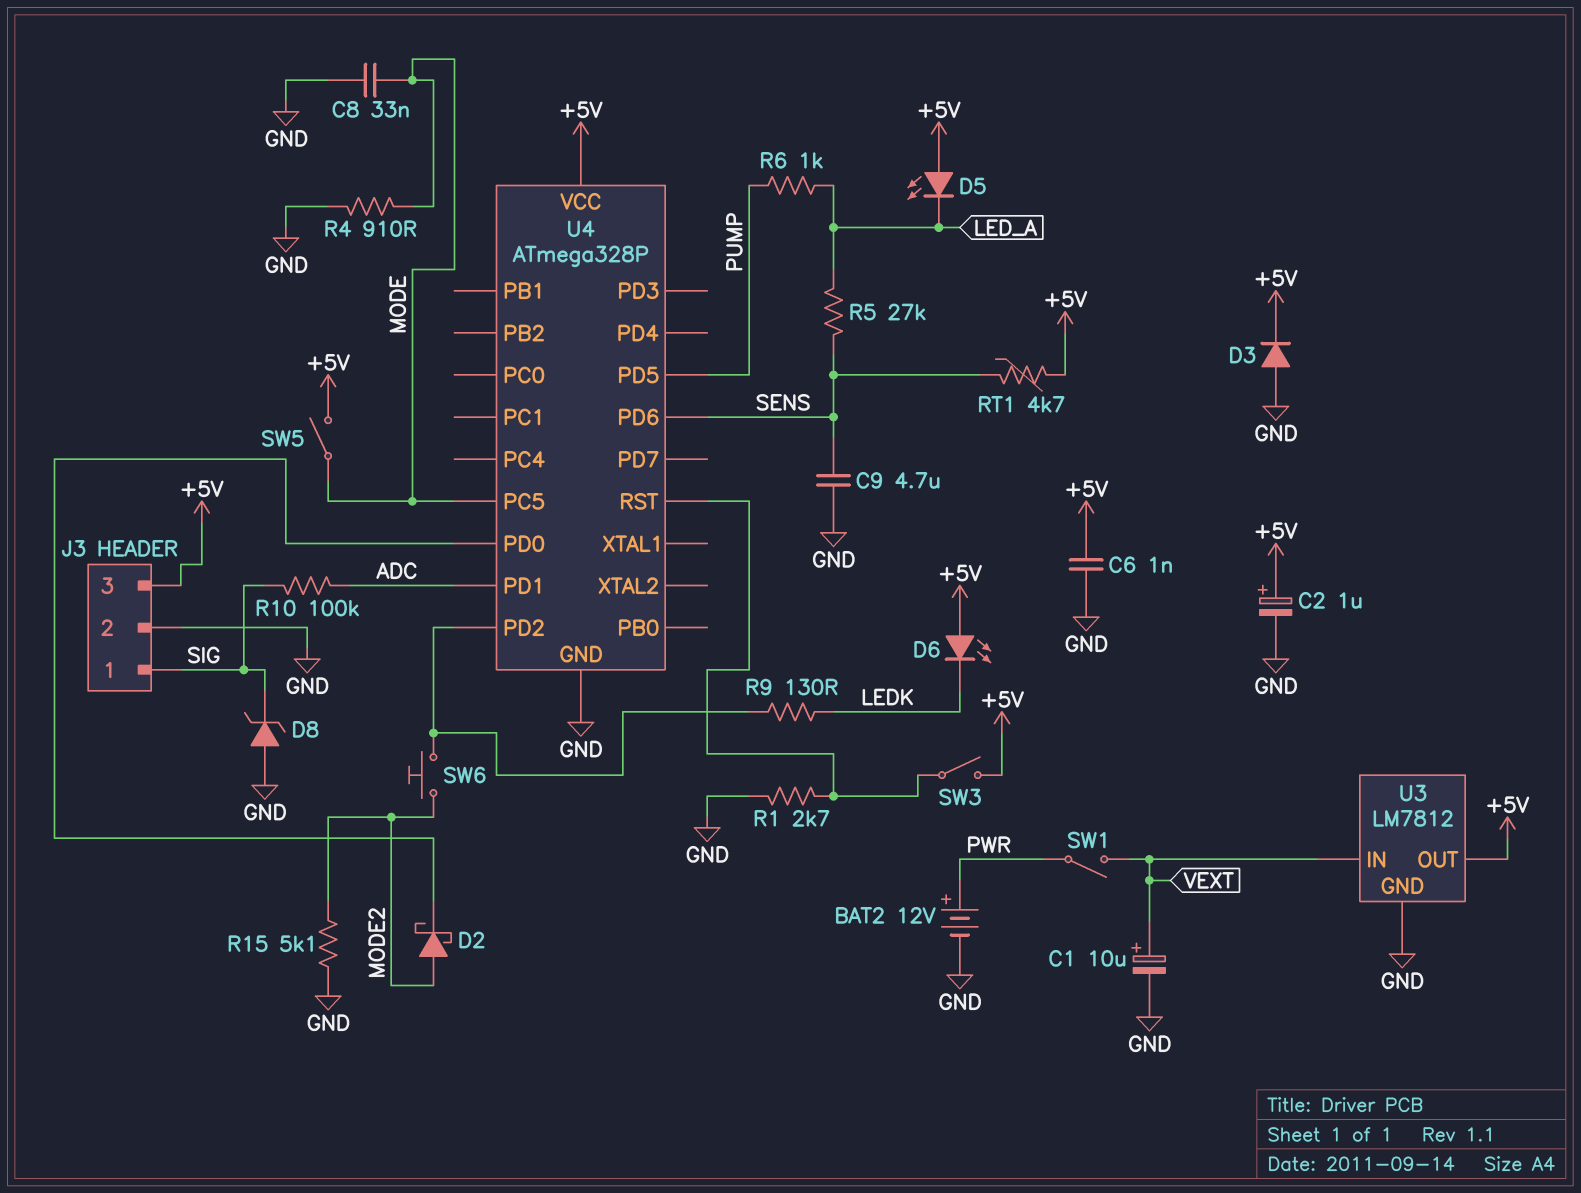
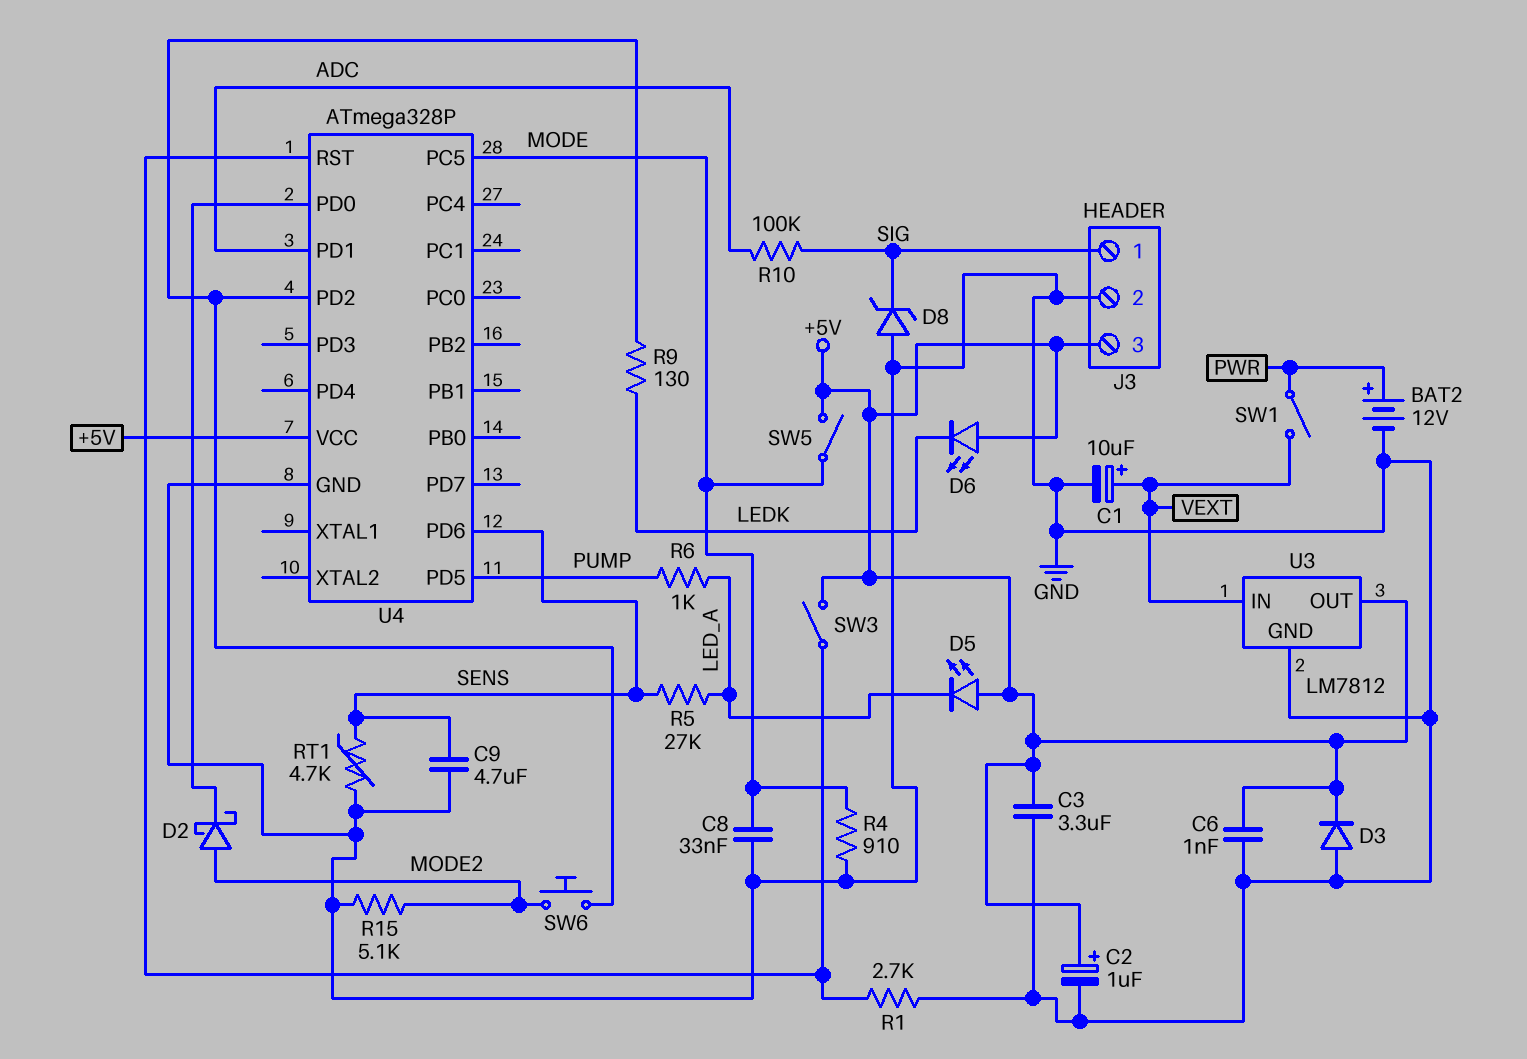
C3: none -> 3.3uF (+5V, GND)
RT1: 4.7k (+5V, SENS) -> 4.7k (GND, SENS)

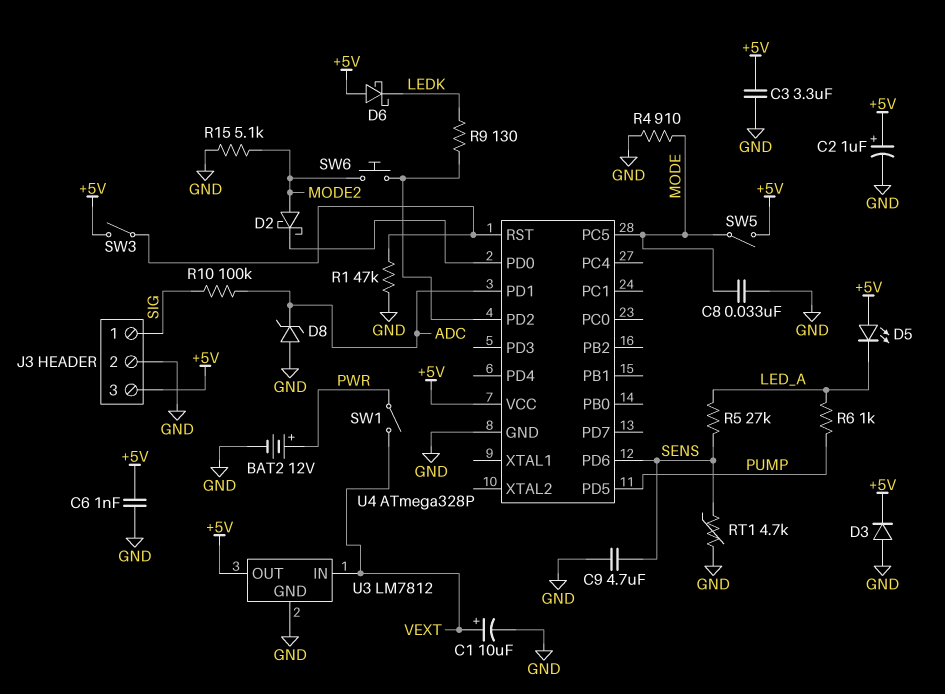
D6: LED (A +5V, K LEDK) -> schottky (A +5V, K LEDK)
D8: zener (A GND, K SIG) -> zener (A GND, K ADC)
R1: 2.7k (GND, U4/RST) -> 47k (GND, U4/RST)

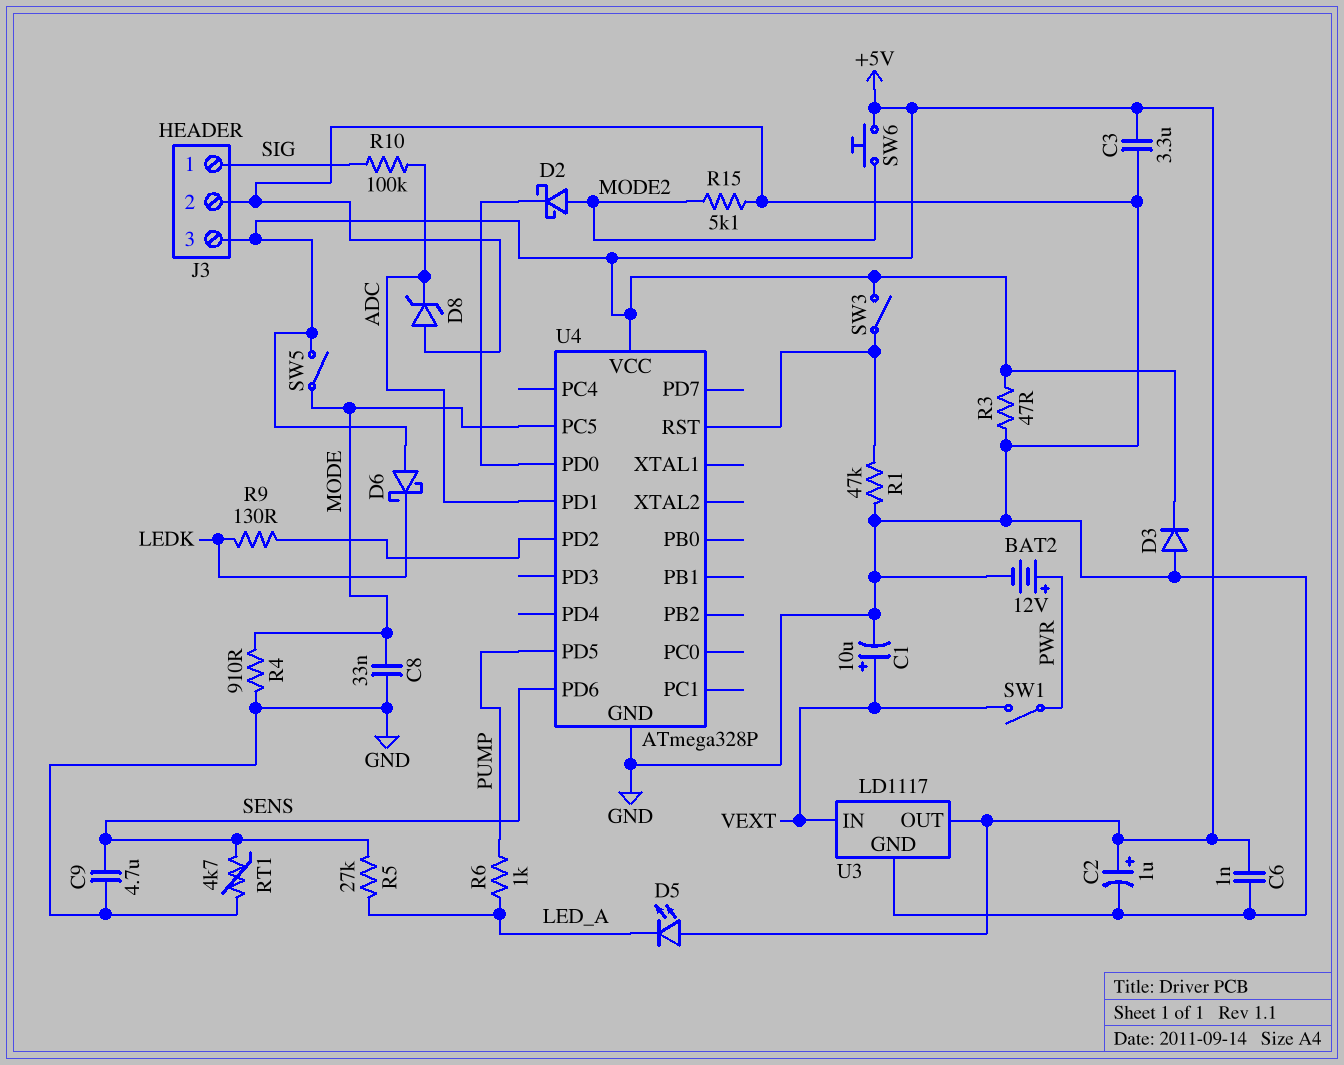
R3: none -> 47 (+5V, GND)
SW6: button (MODE2, U4/PD2) -> button (+5V, MODE2)
U3: LM7812 -> LD1117

